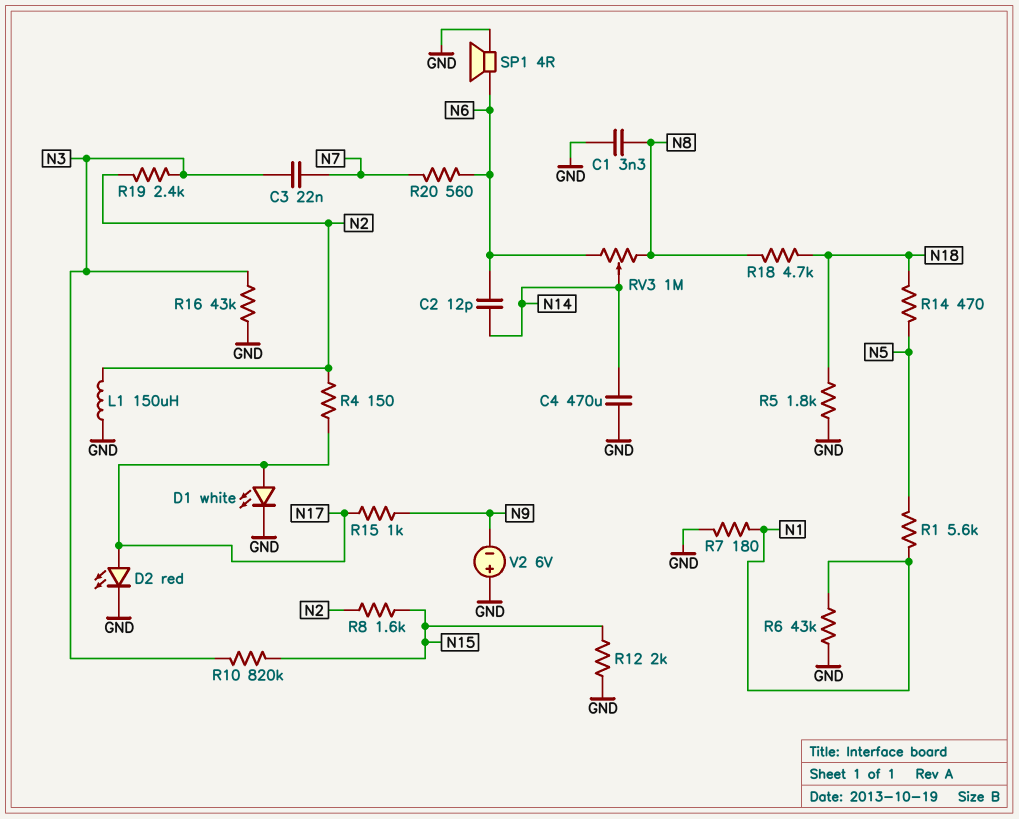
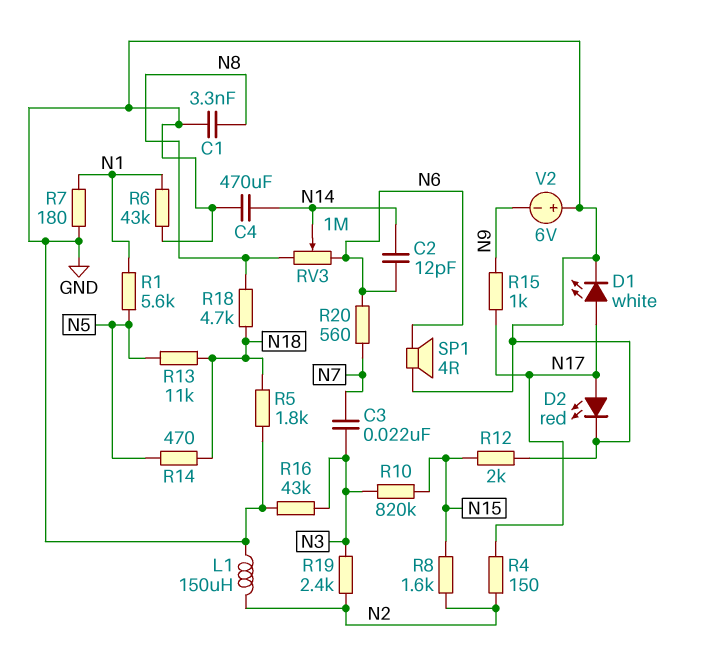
R13: none -> 11k (N5, N18)

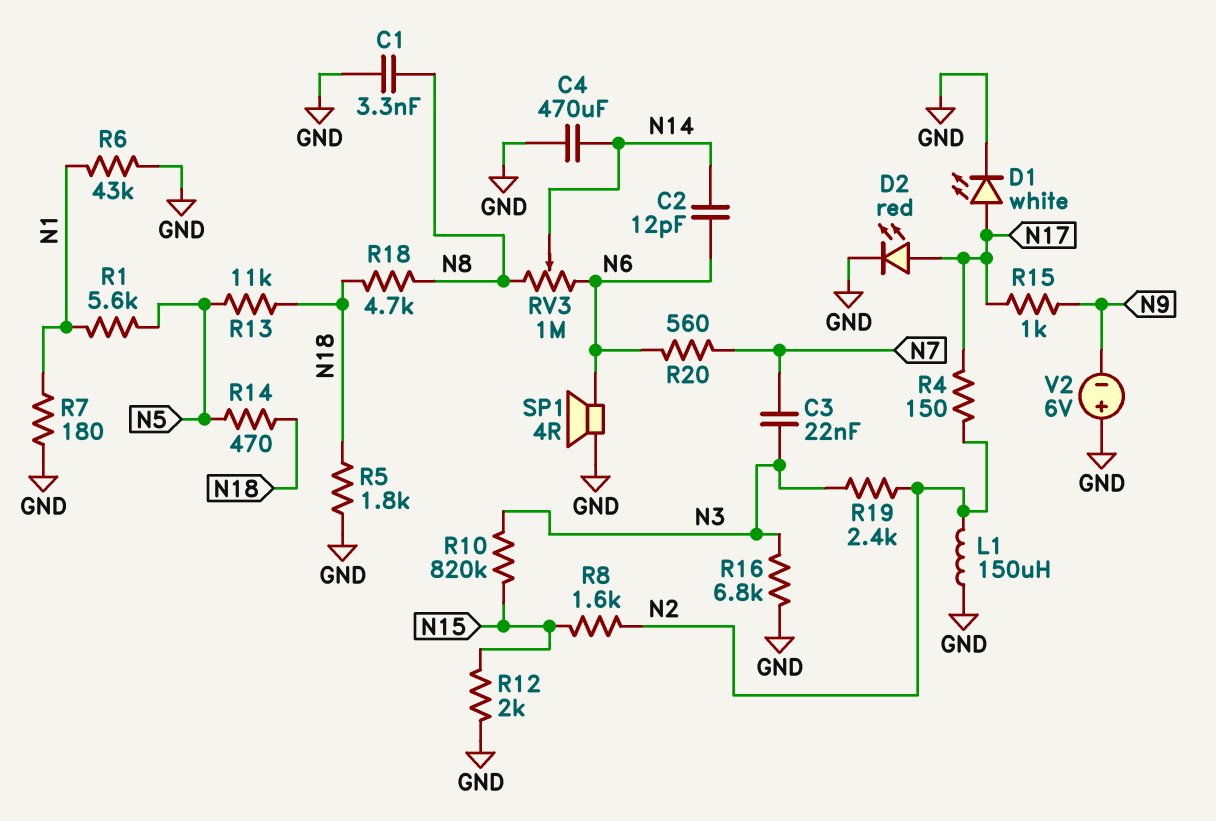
R16: 43k (GND, N3) -> 6.8k (GND, N3)

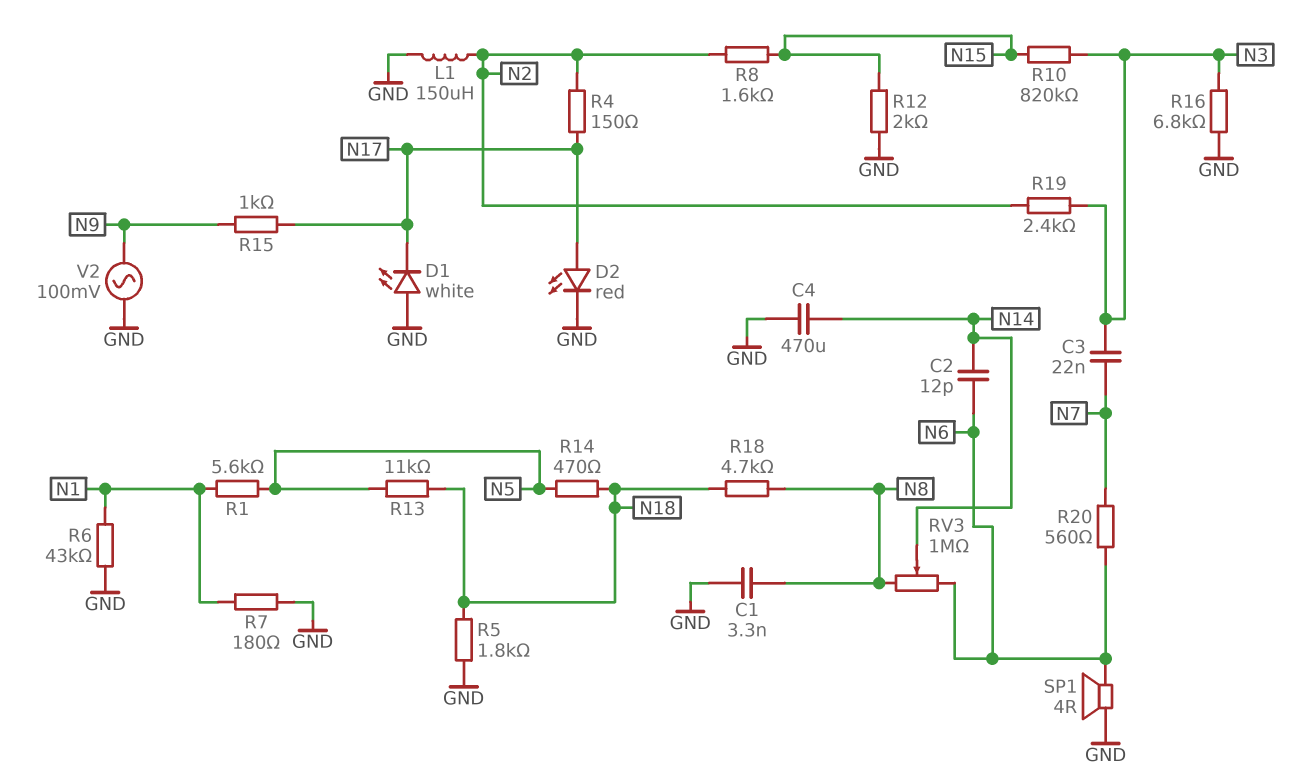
D1: LED white (A N17, K GND) -> LED white (A GND, K N17)
V2: 6V (plus GND, minus N9) -> AC 100mV (GND, N9)

